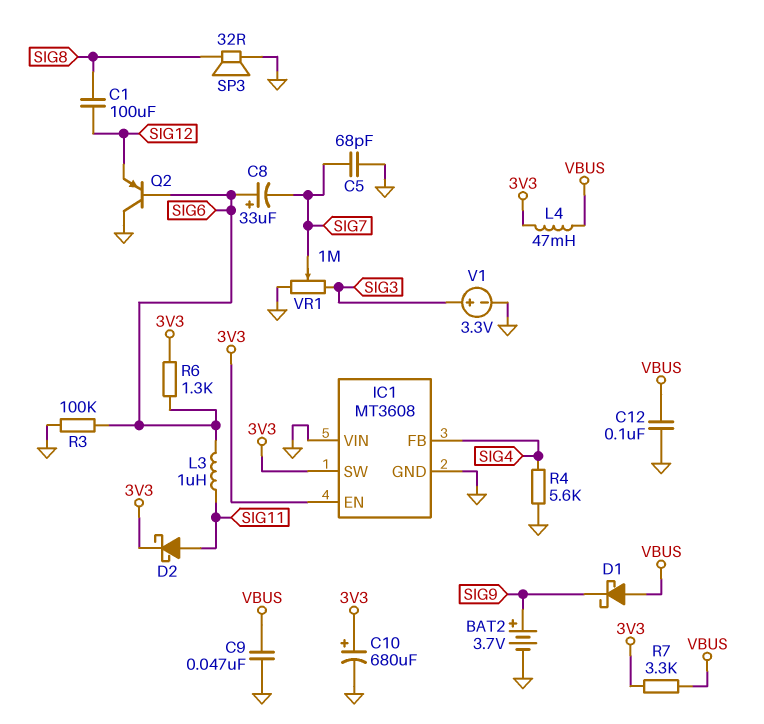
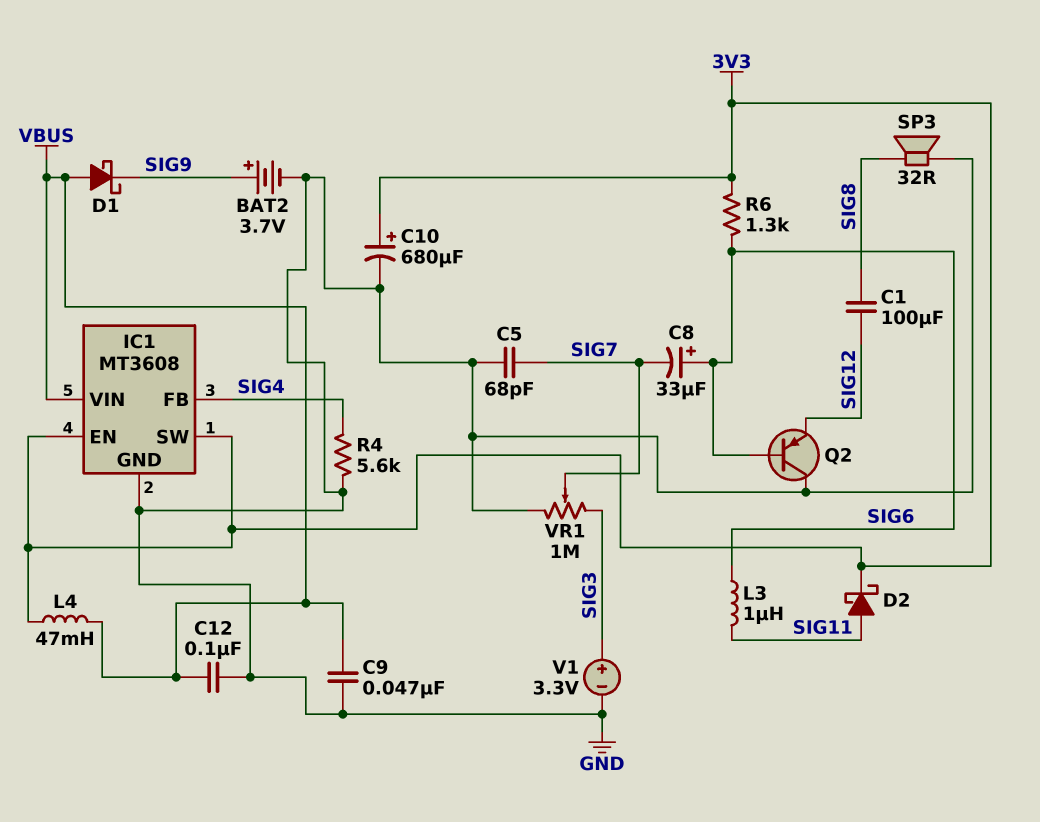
IC1 pin VIN: GND -> VBUS
R3: 100k (GND, SIG6) -> none
R7: 3.3k (3V3, VBUS) -> none

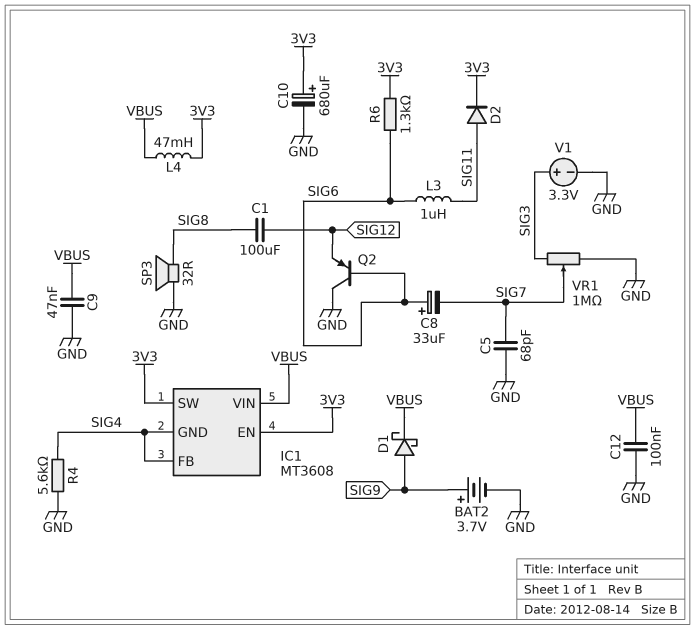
D1: schottky (A VBUS, K SIG9) -> schottky (A SIG9, K VBUS)
D2: schottky (A SIG11, K 3V3) -> diode (A SIG11, K 3V3)
IC1 pin GND: GND -> SIG4

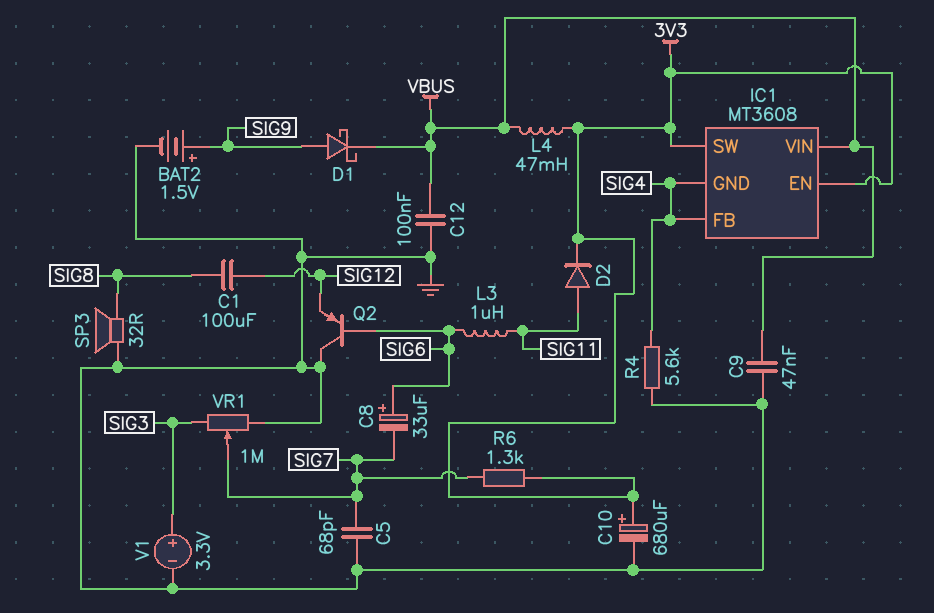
BAT2: 3.7V (plus SIG9, minus GND) -> 1.5V (plus SIG9, minus GND)
R6: 1.3k (3V3, SIG6) -> 1.3k (3V3, SIG7)

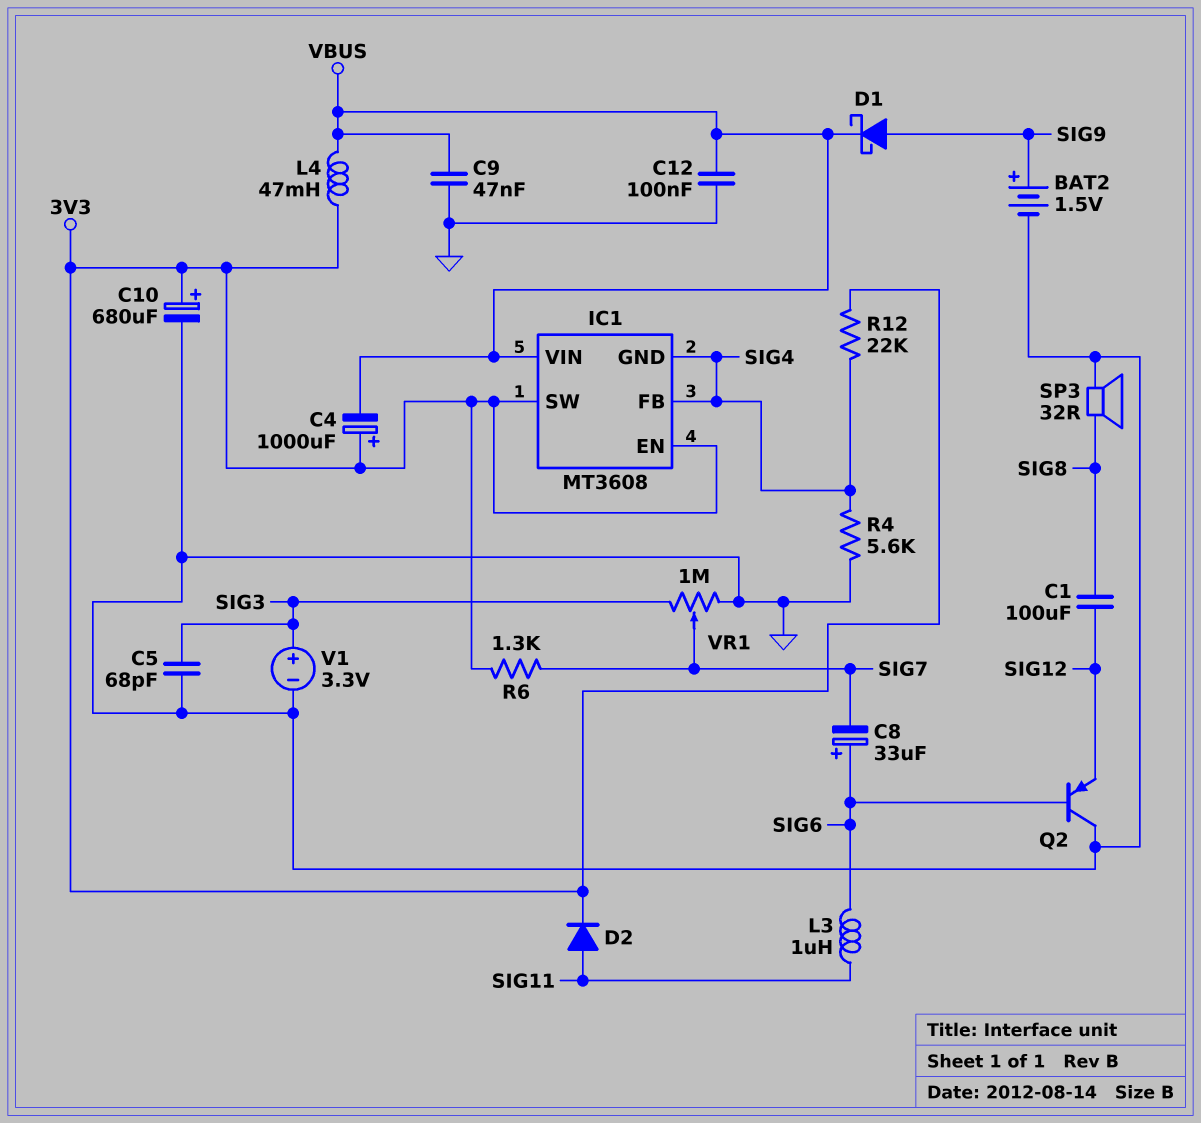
C4: none -> 1000uF (plus 3V3, minus VBUS)
C5: 68pF (GND, SIG7) -> 68pF (GND, SIG3)
R12: none -> 22k (3V3, SIG4)

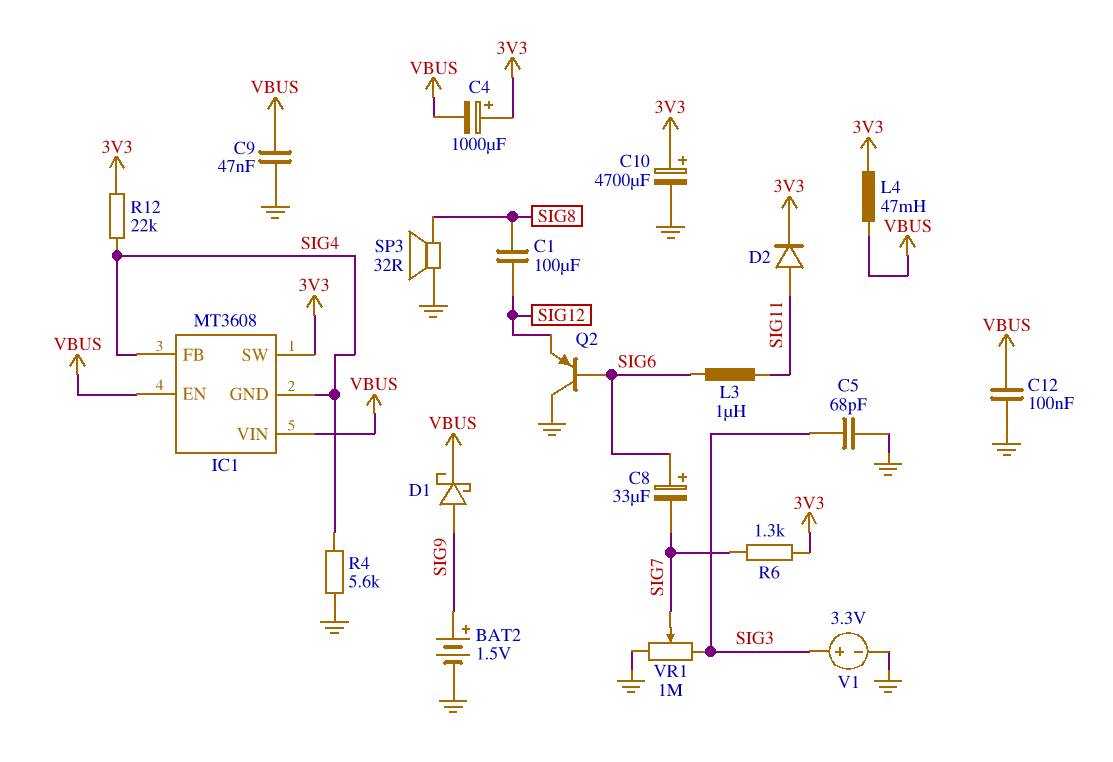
C10: 680uF (plus 3V3, minus GND) -> 4700uF (plus 3V3, minus GND)
IC1 pin EN: 3V3 -> VBUS

